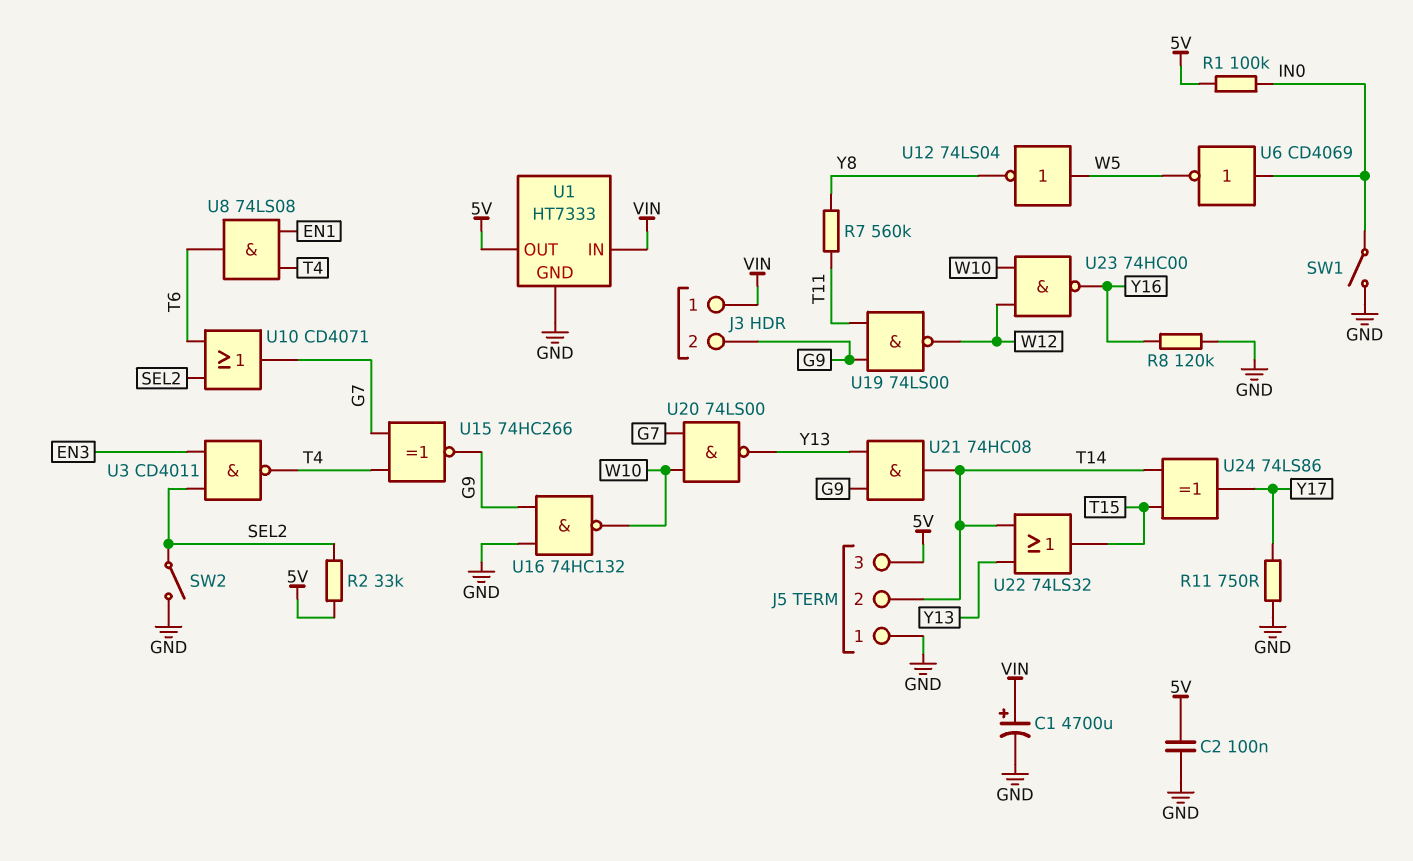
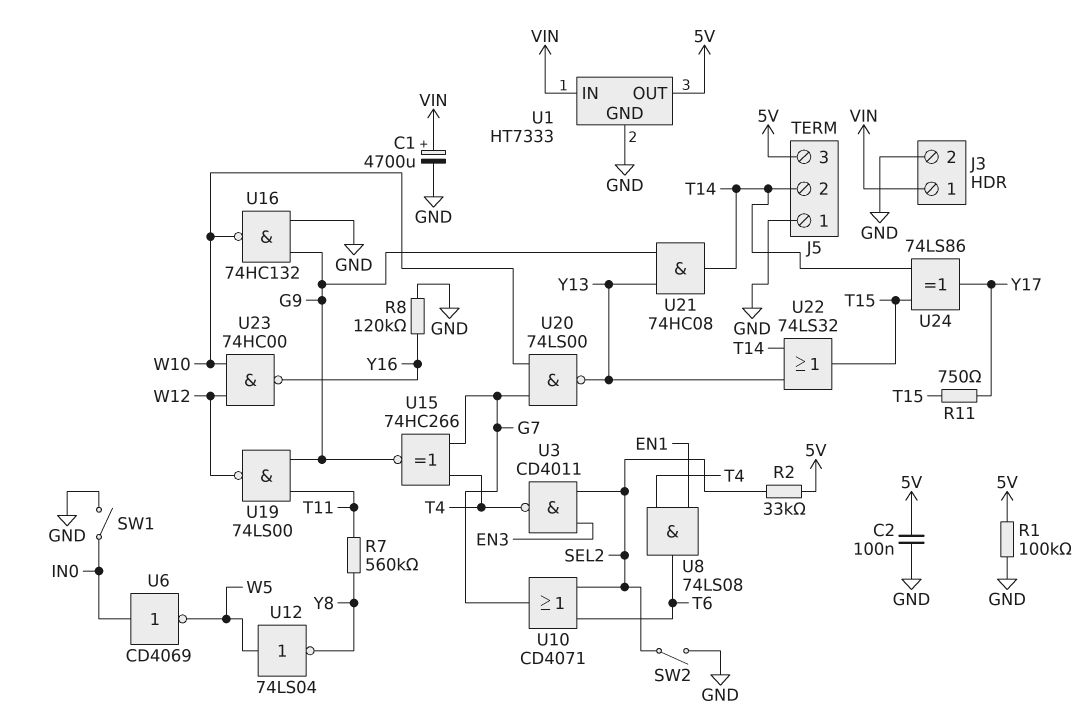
J3 pin 2: G9 -> GND
R1: 100k (5V, IN0) -> 100k (5V, GND)
R11: 750 (GND, Y17) -> 750 (T15, Y17)

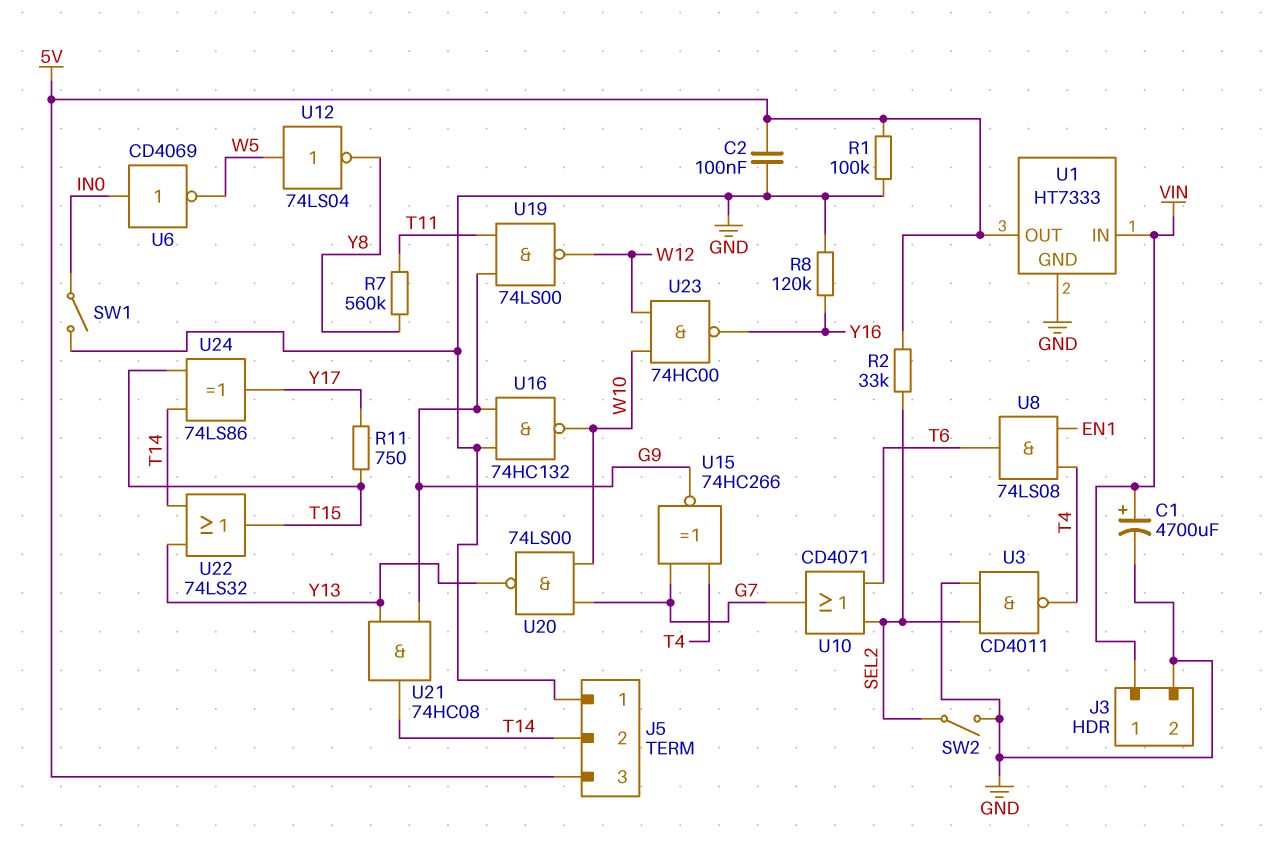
U3: NAND CD4011 (in EN3, in SEL2, out T4) -> NAND CD4011 (in GND, in SEL2, out T4)

